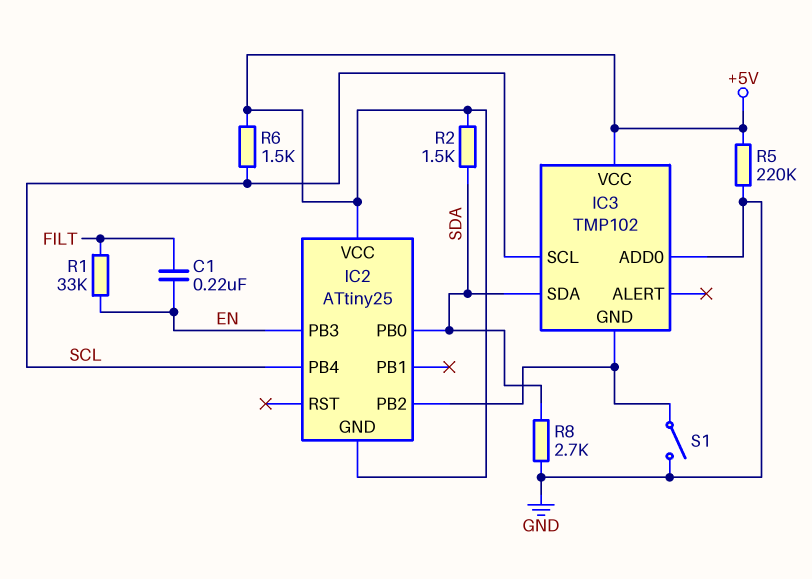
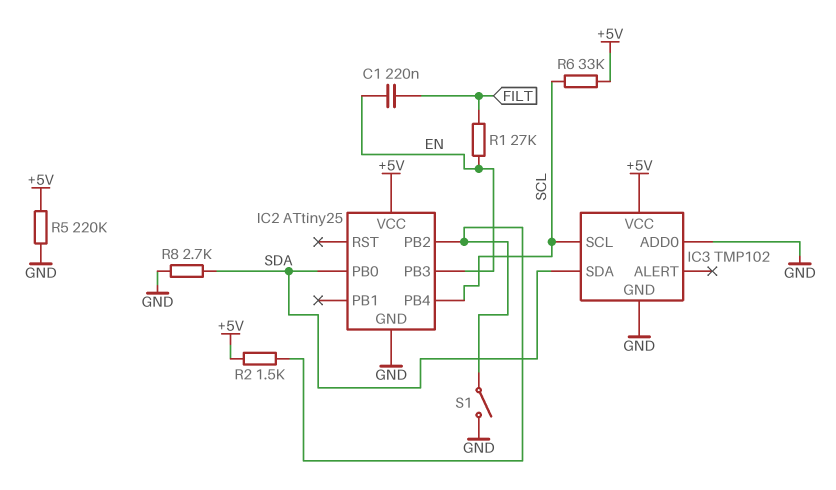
IC2 pin GND: +5V -> GND
IC3 pin GND: IC2/PB2 -> GND
R1: 33k (EN, FILT) -> 27k (EN, FILT)
R2: 1.5k (+5V, SDA) -> 1.5k (+5V, IC2/PB2)
R6: 1.5k (+5V, SCL) -> 33k (+5V, SCL)

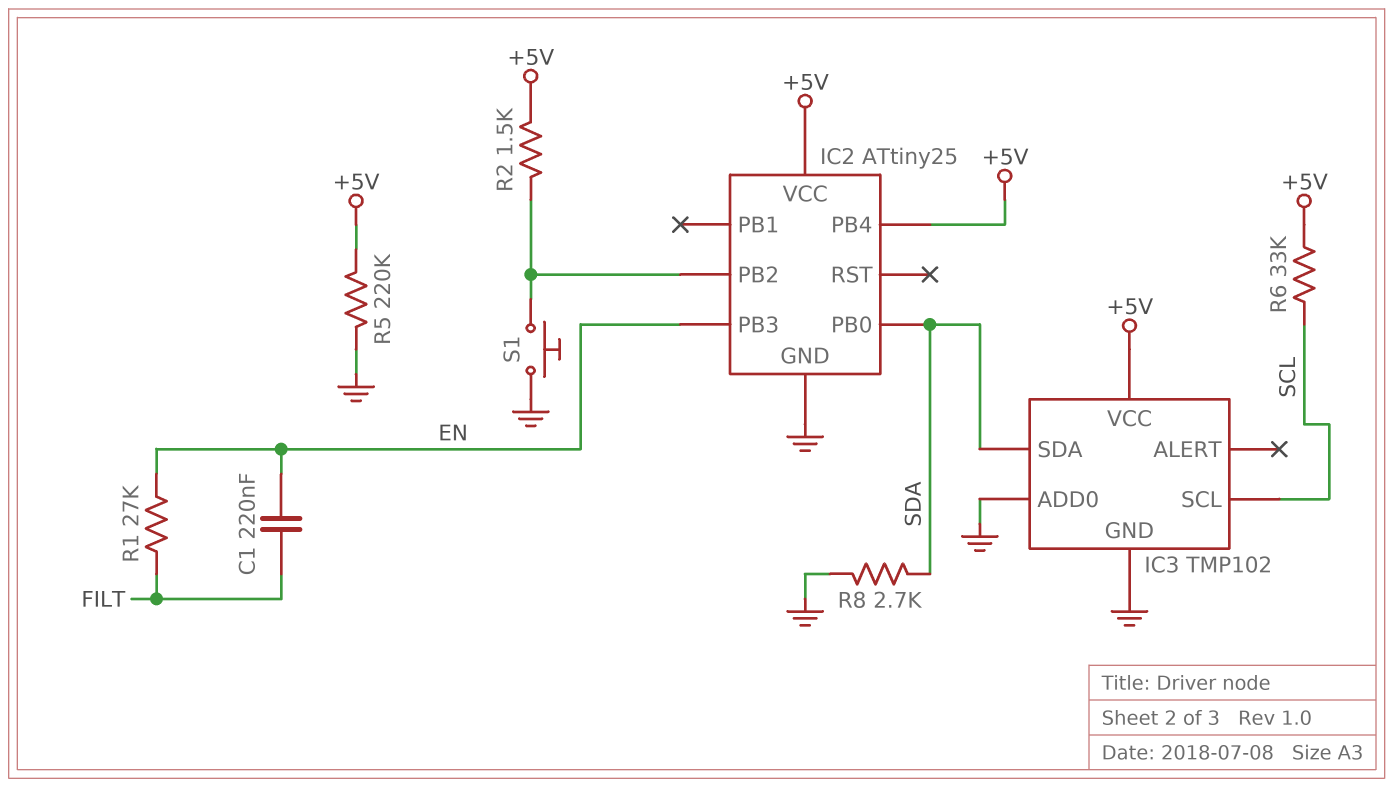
IC2 pin PB4: SCL -> +5V
S1: switch (GND, IC2/PB2) -> button (GND, IC2/PB2)

